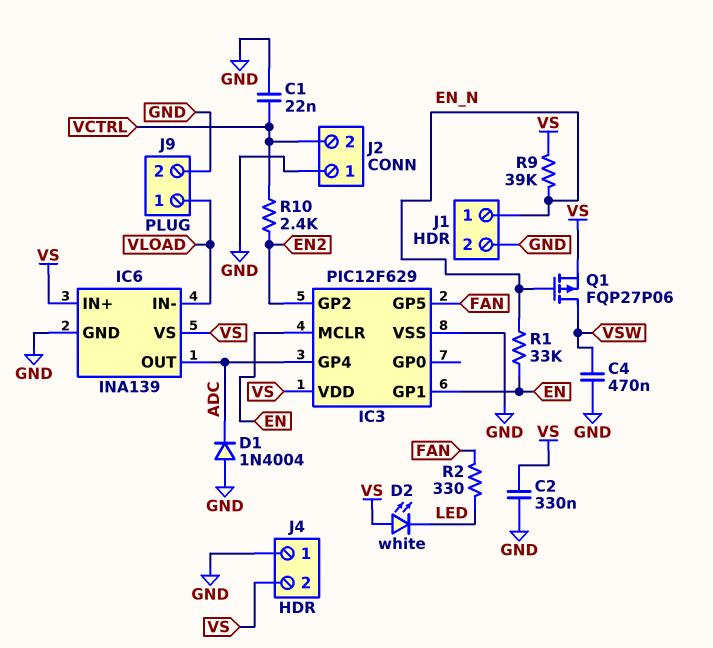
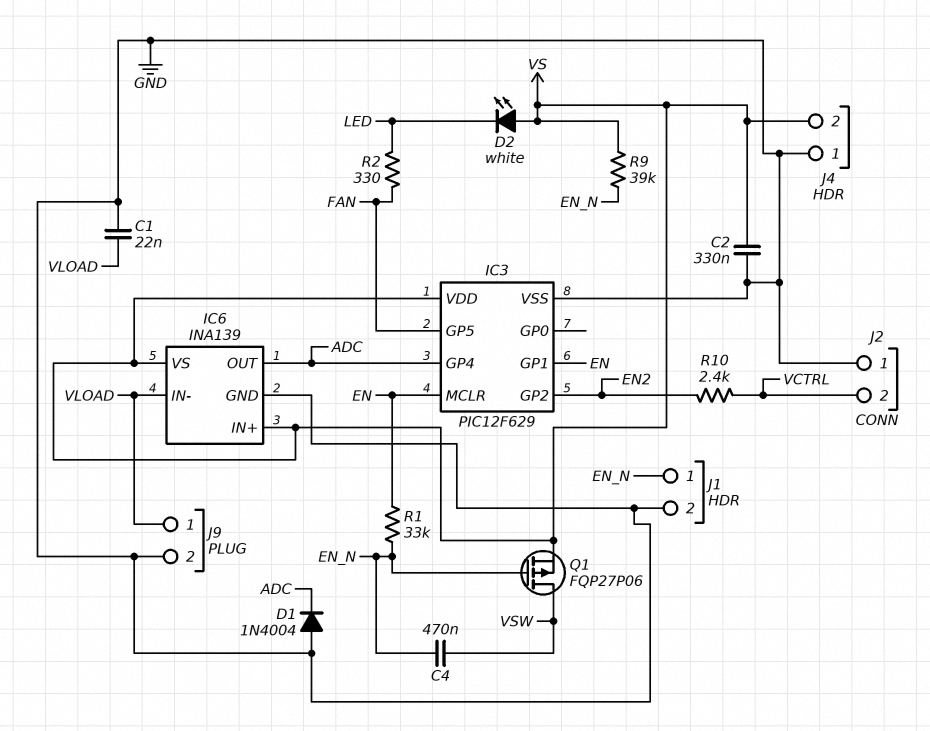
C1: 22nF (GND, VCTRL) -> 22nF (GND, VLOAD)
C4: 470nF (GND, VSW) -> 470nF (EN_N, VSW)

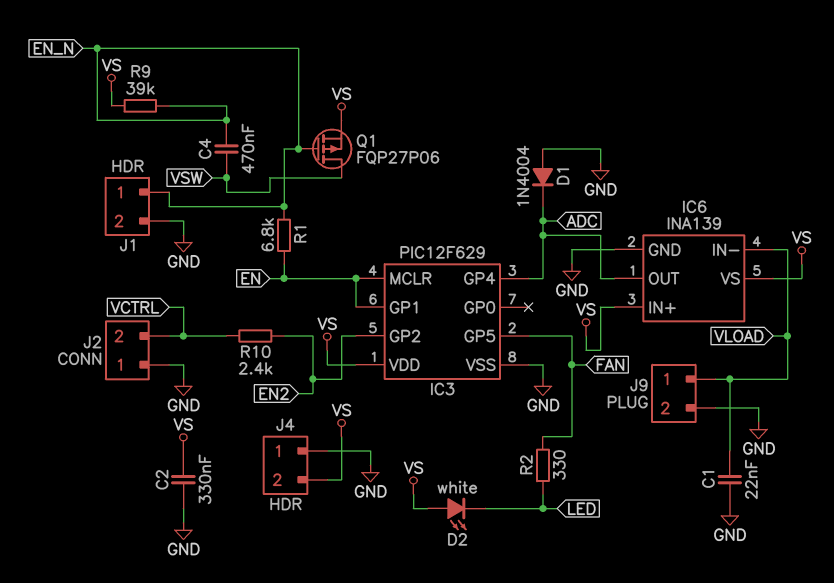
R1: 33k (EN, EN_N) -> 6.8k (EN, EN_N)

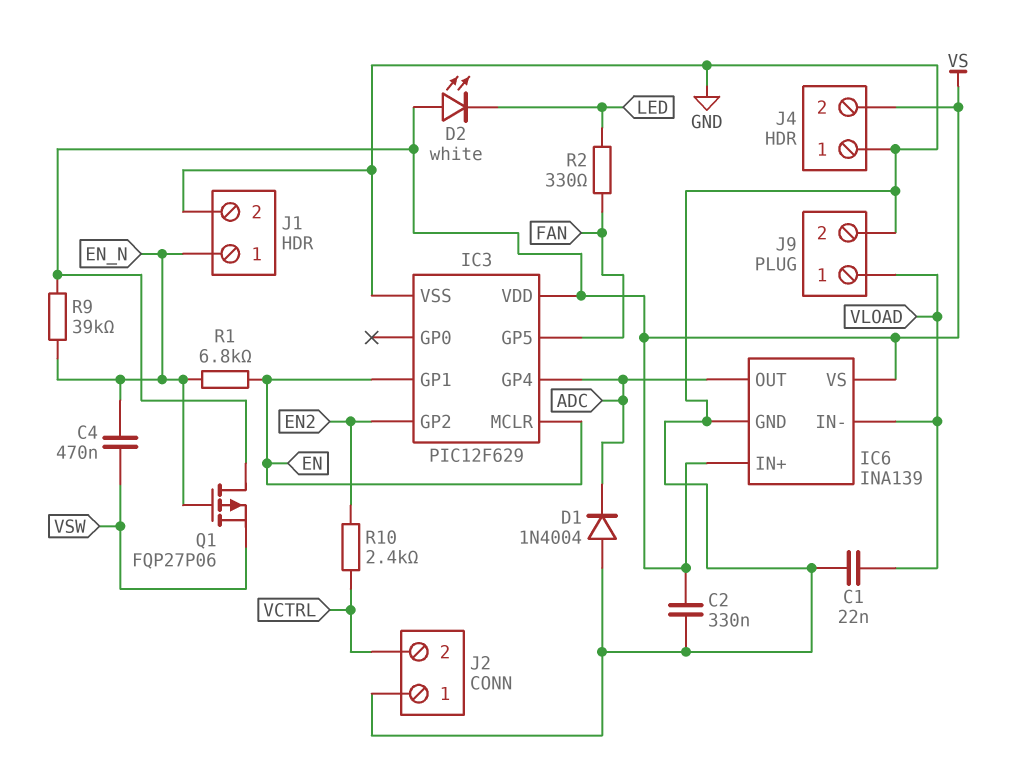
Q1: PMOS FQP27P06 (G EN_N, D VSW, S VS) -> PMOS FQP27P06 (G EN_N, D VS, S VSW)

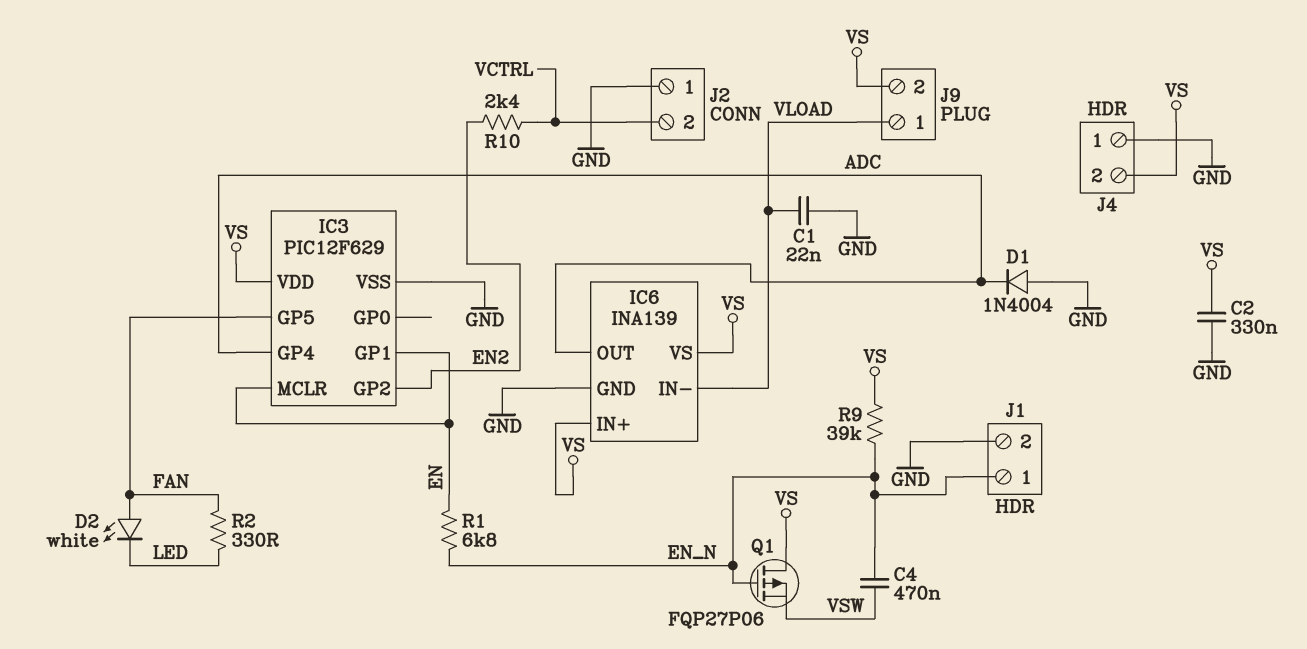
D2: LED white (A VS, K LED) -> LED white (A FAN, K LED)
J9 pin 2: GND -> VS

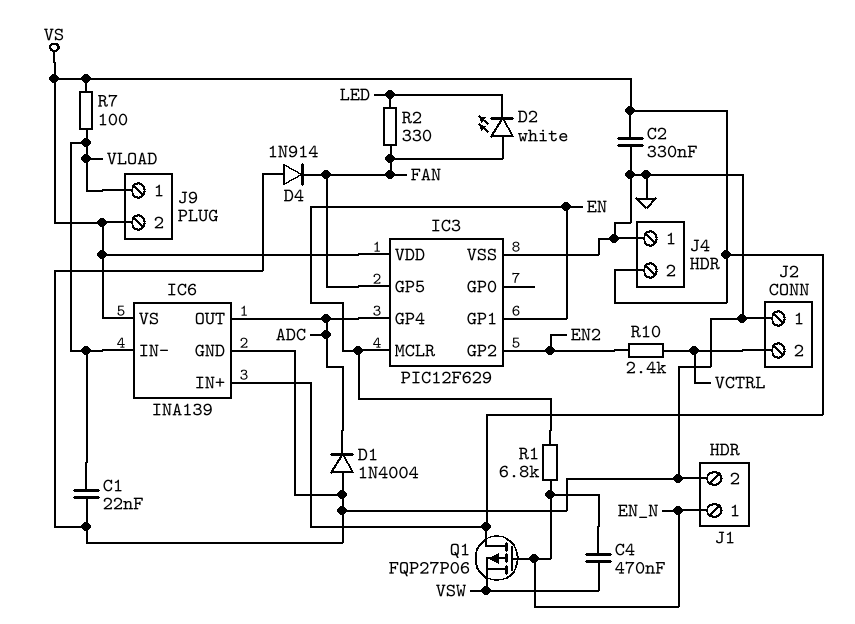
D4: none -> diode 1N914 (A GND, K FAN)
R7: none -> 100 (VLOAD, VS)
R9: 39k (EN_N, VS) -> none

